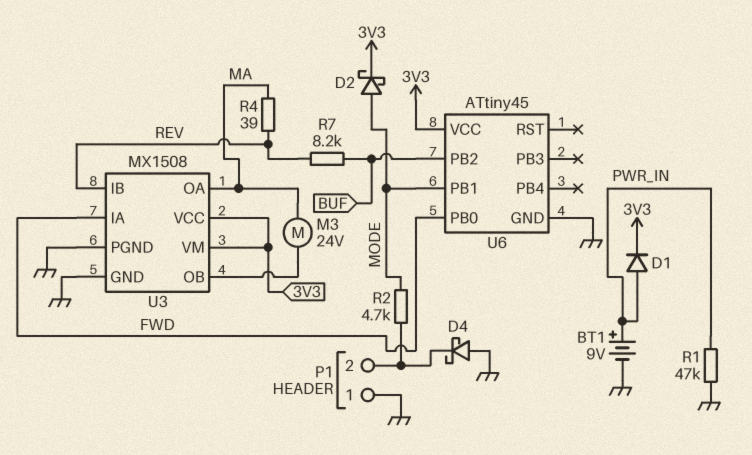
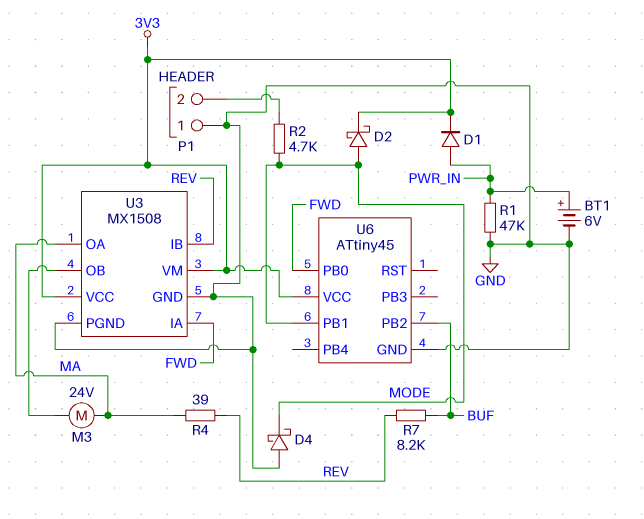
BT1: 9V (plus PWR_IN, minus GND) -> 6V (plus PWR_IN, minus GND)
D4: schottky (A GND, K P1/2) -> schottky (A GND, K MODE)

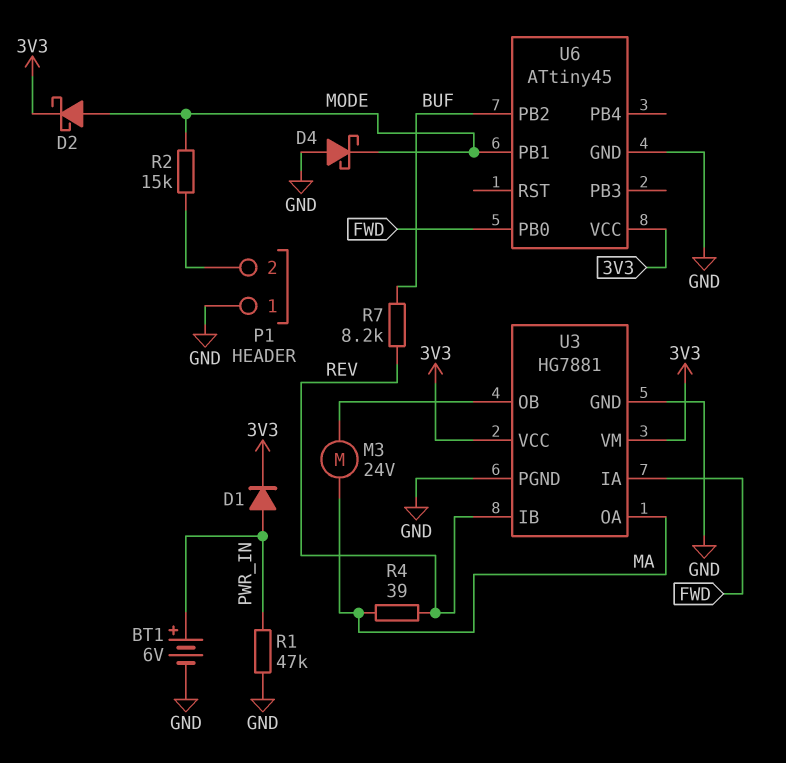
R2: 4.7k (MODE, P1/2) -> 15k (MODE, P1/2)
U3: MX1508 -> HG7881

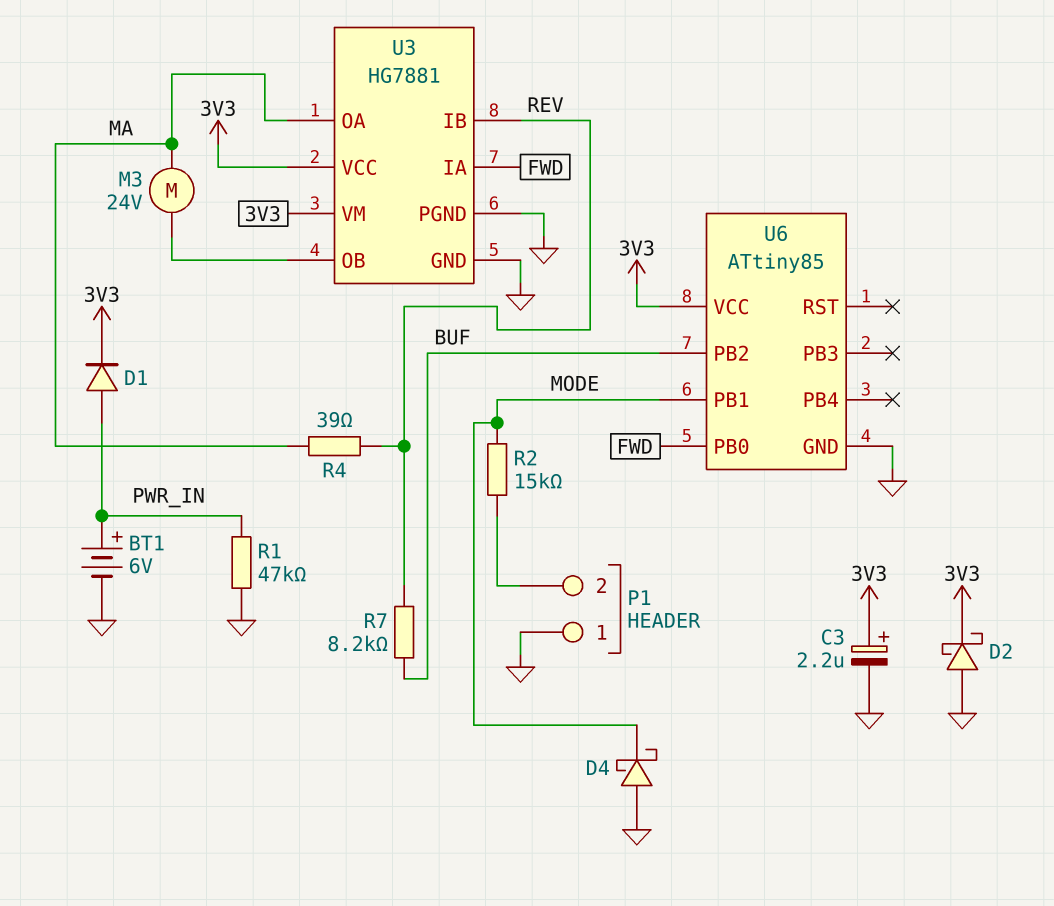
C3: none -> 2.2uF (plus 3V3, minus GND)
D2: schottky (A MODE, K 3V3) -> schottky (A GND, K 3V3)
U6: ATtiny45 -> ATtiny85

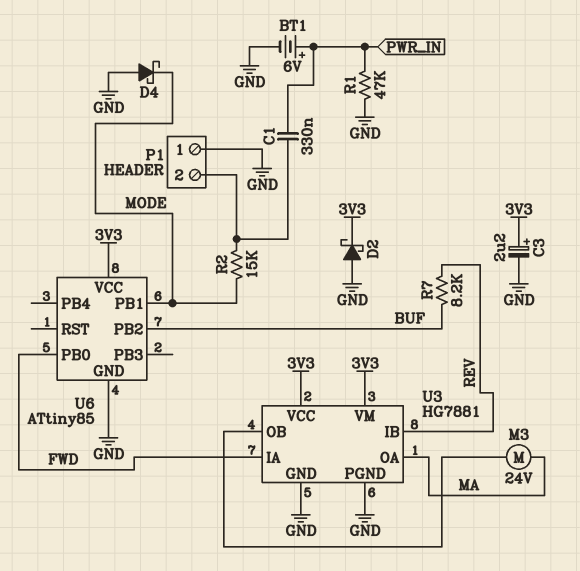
C1: none -> 330nF (P1/2, PWR_IN)
D1: diode (A PWR_IN, K 3V3) -> none
R4: 39 (MA, REV) -> none

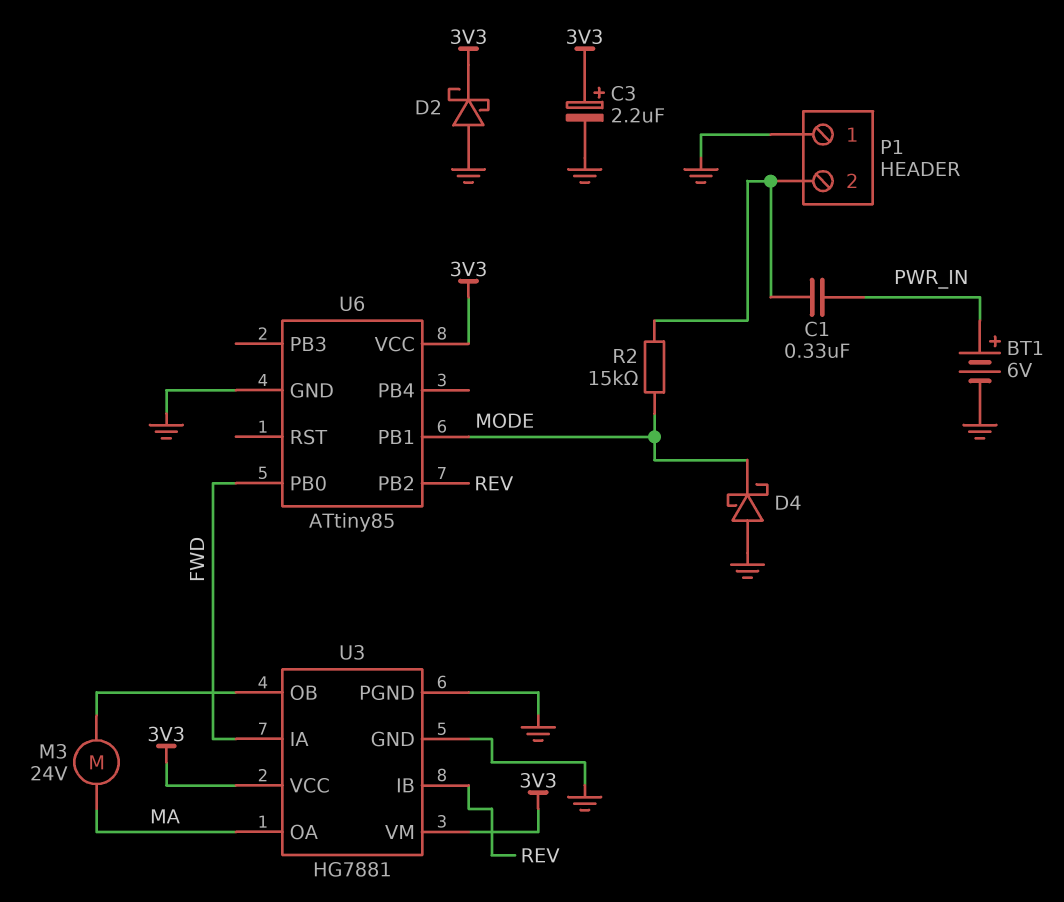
R1: 47k (GND, PWR_IN) -> none
R7: 8.2k (BUF, REV) -> none
U6 pin PB2: BUF -> REV

